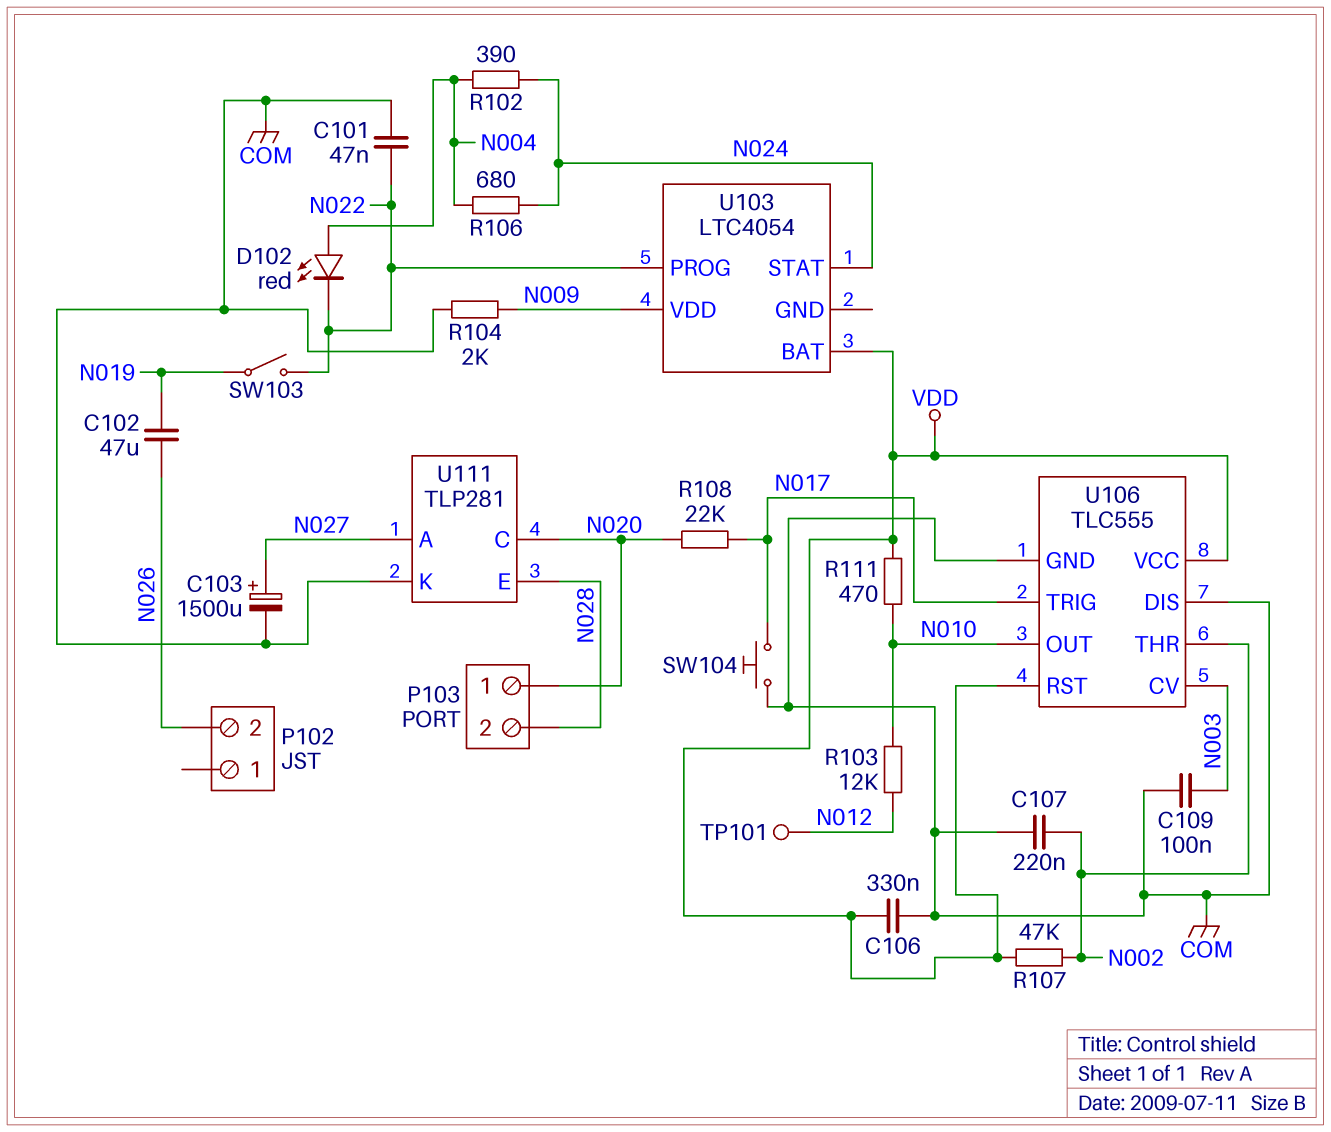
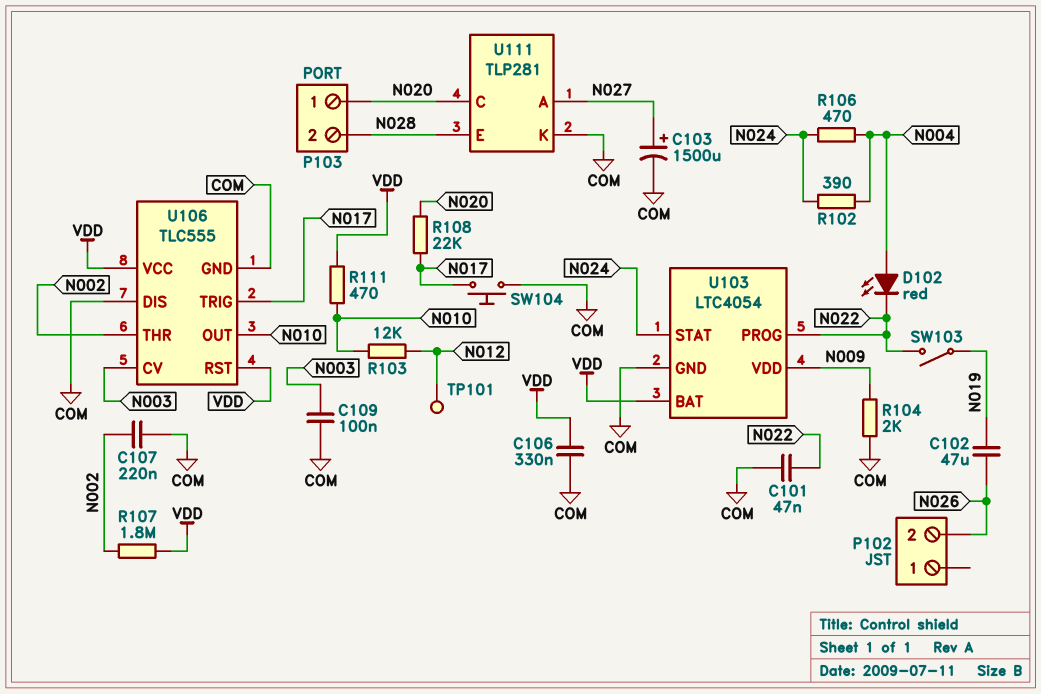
R106: 680 (N004, N024) -> 470 (N004, N024)
R107: 47k (N002, VDD) -> 1.8M (N002, VDD)
U103 pin GND: none -> COM

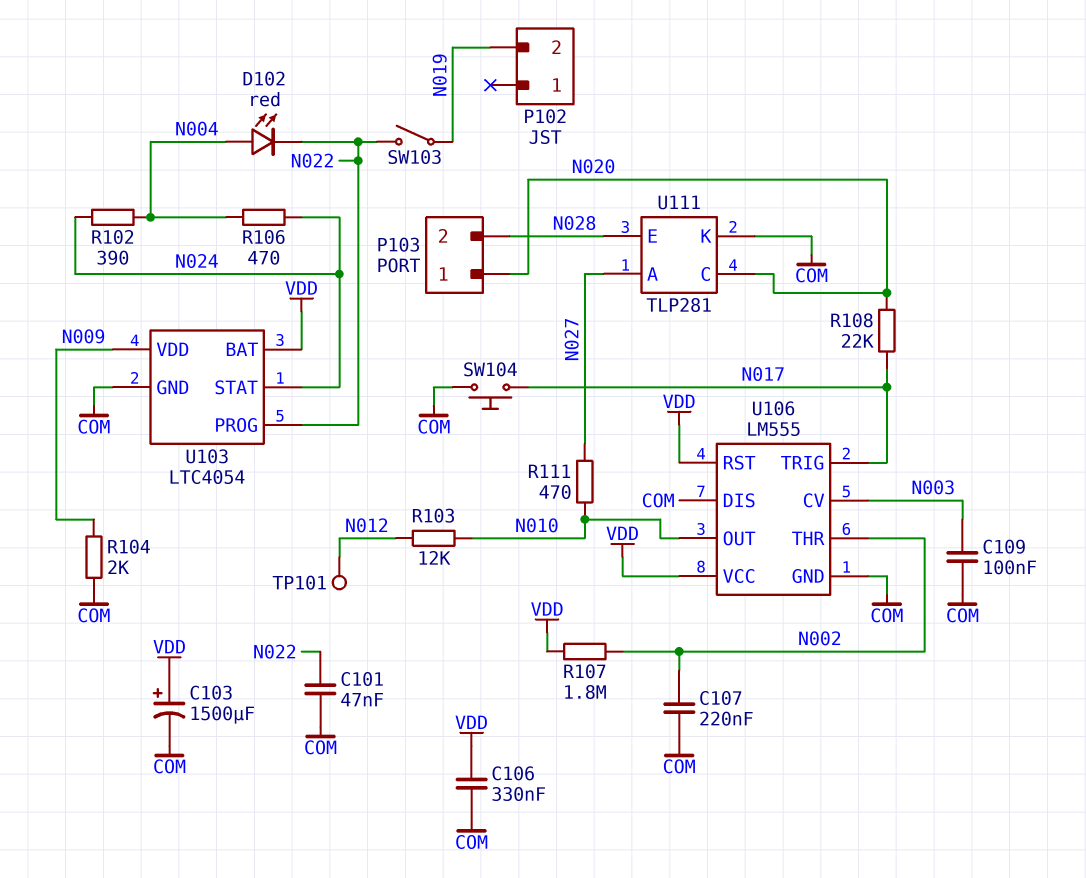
C102: 47uF (N019, N026) -> none
C103: 1500uF (plus N027, minus COM) -> 1500uF (plus VDD, minus COM)
P102 pin 2: N026 -> N019
R111: 470 (N010, VDD) -> 470 (N010, N027)
U106: TLC555 -> LM555

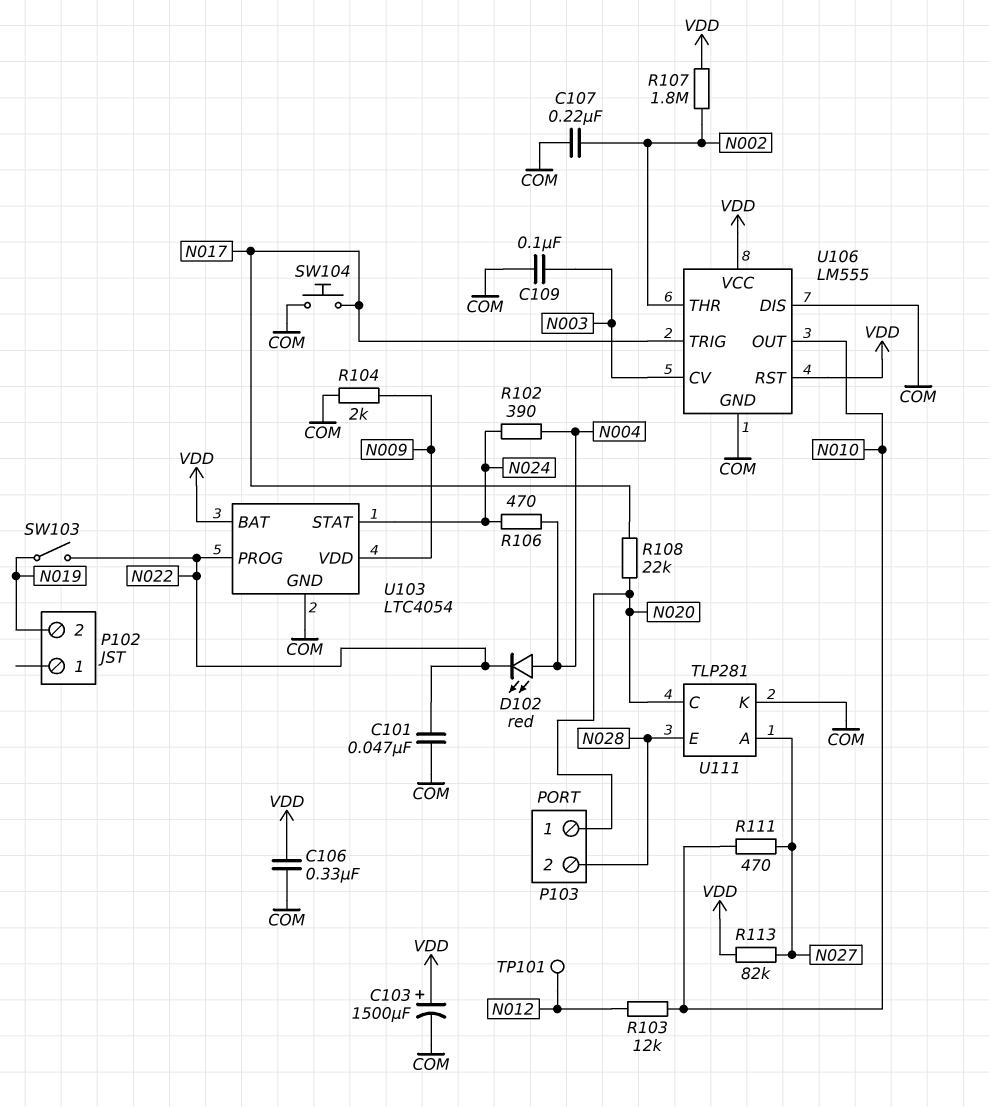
R113: none -> 82k (N027, VDD)

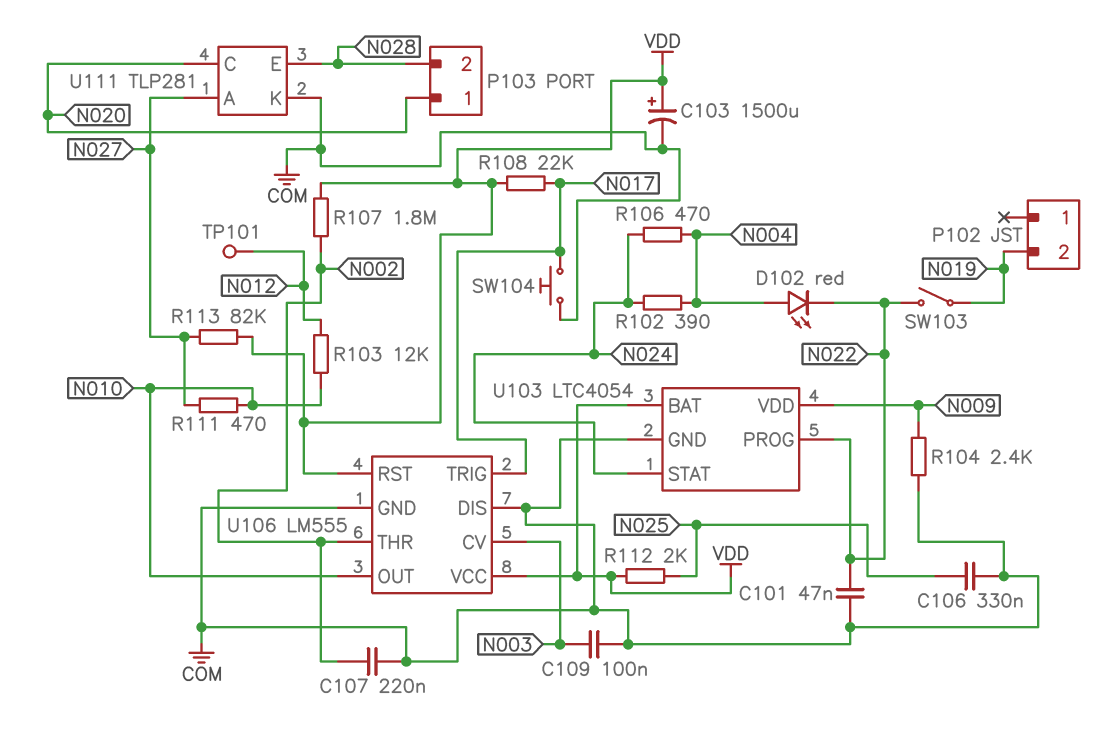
C106: 330nF (COM, VDD) -> 330nF (COM, N025)
R104: 2k (COM, N009) -> 2.4k (COM, N009)
R108: 22k (N017, N020) -> 22k (N017, VDD)
R112: none -> 2k (N025, VDD)

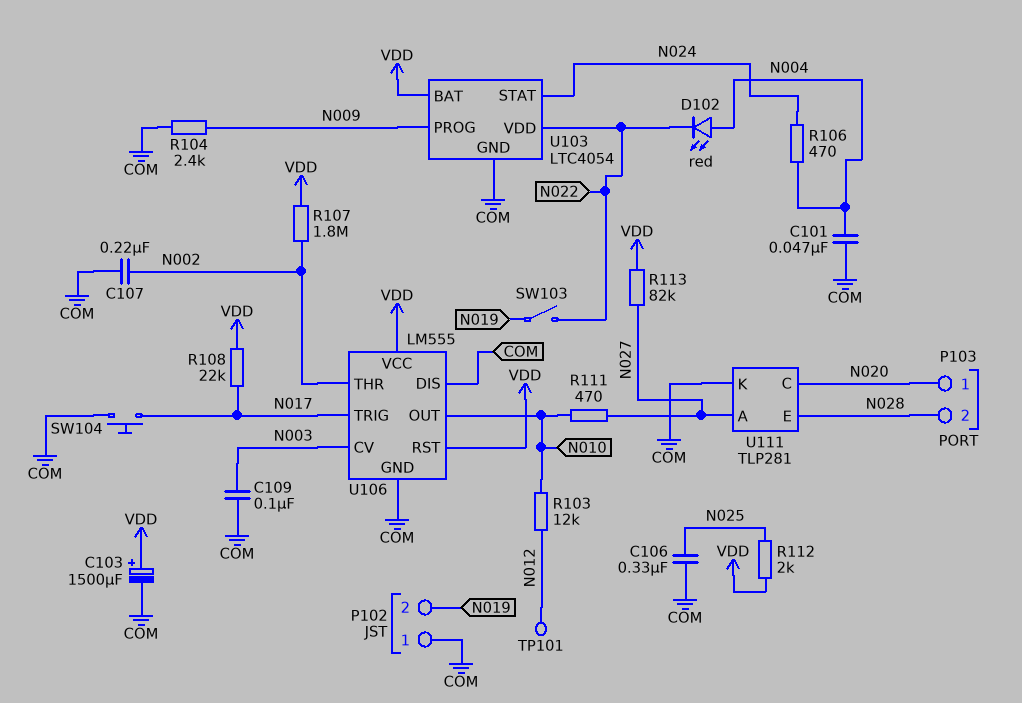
C101: 47nF (COM, N022) -> 47nF (COM, N004)
P102 pin 1: none -> COM
R102: 390 (N004, N024) -> none
U103 pin PROG: N022 -> N009
U103 pin VDD: N009 -> N022

